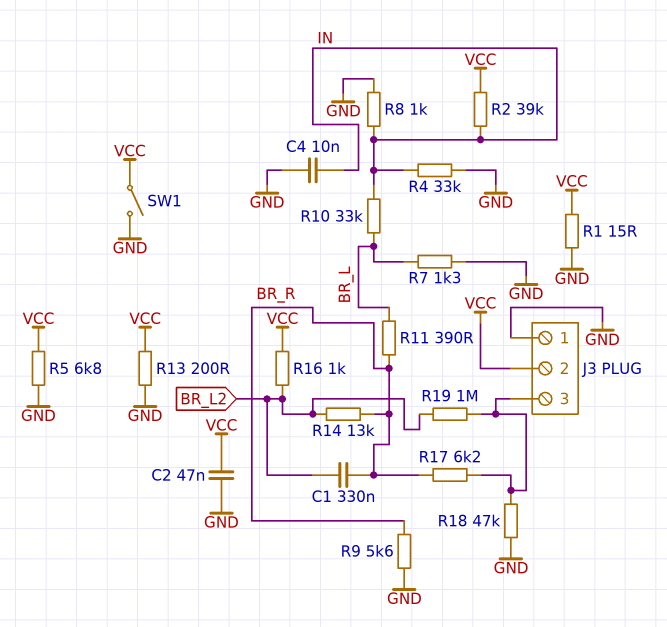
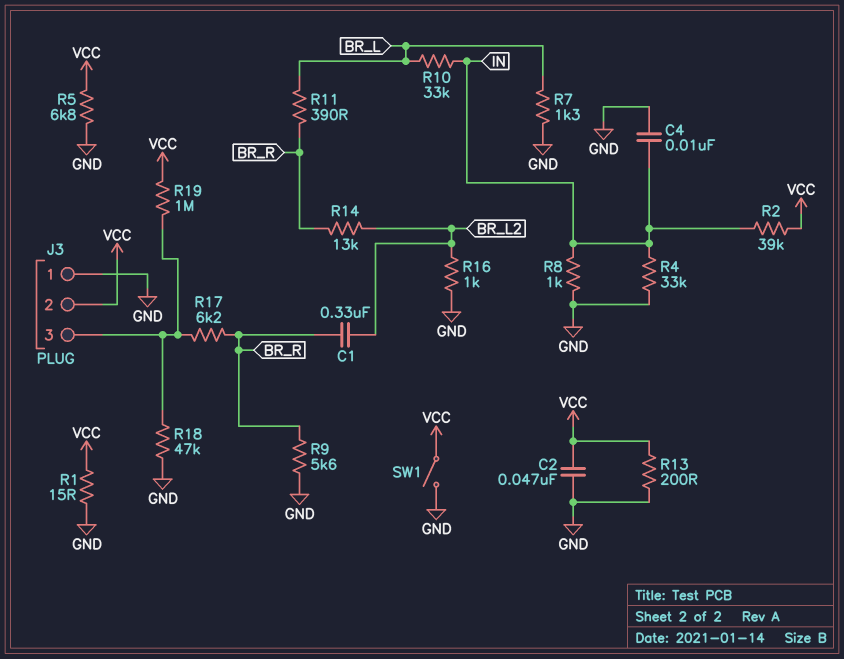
R16: 1k (BR_L2, VCC) -> 1k (BR_L2, GND)
R19: 1M (BR_L2, J3/3) -> 1M (J3/3, VCC)

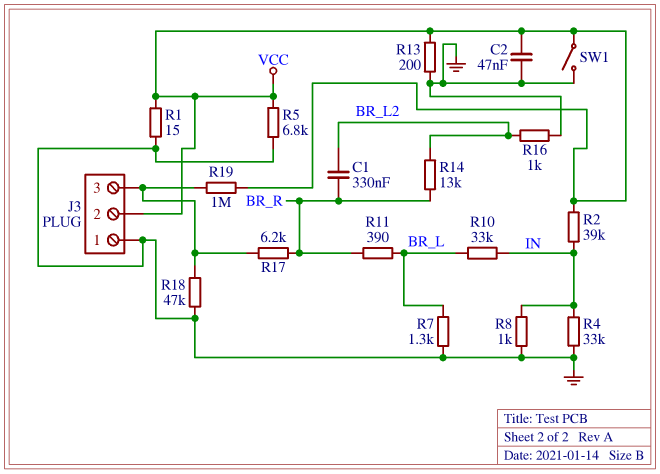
C4: 10nF (GND, IN) -> none
R9: 5.6k (BR_R, GND) -> none

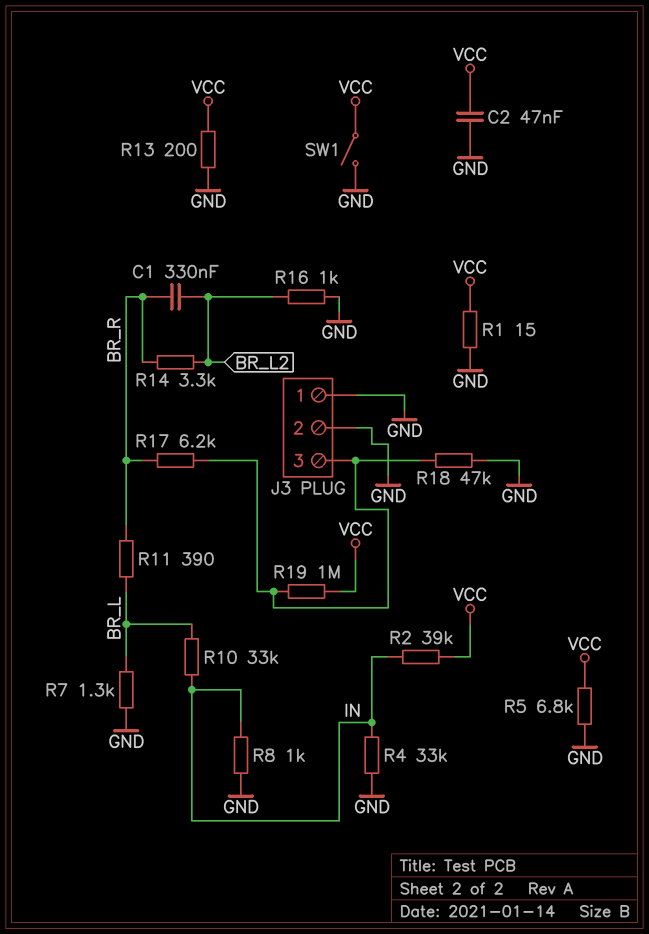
J3 pin 2: VCC -> GND
R14: 13k (BR_L2, BR_R) -> 3.3k (BR_L2, BR_R)

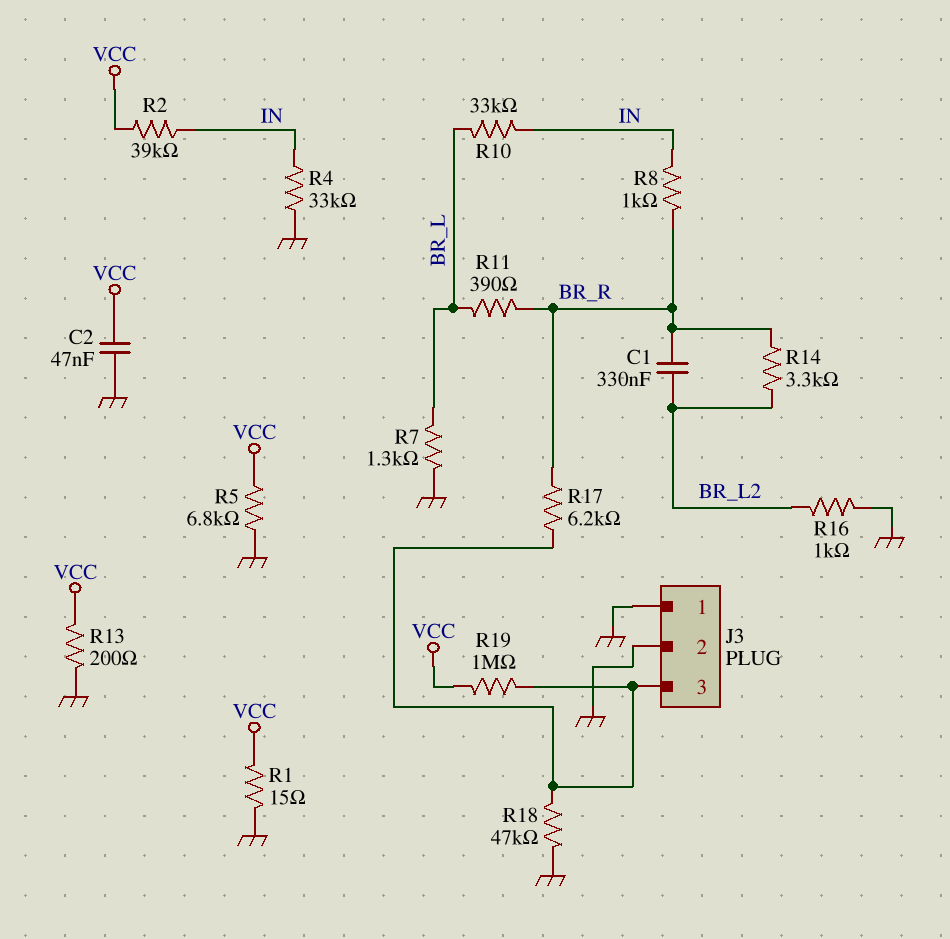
R8: 1k (GND, IN) -> 1k (BR_R, IN)
SW1: switch (GND, VCC) -> none

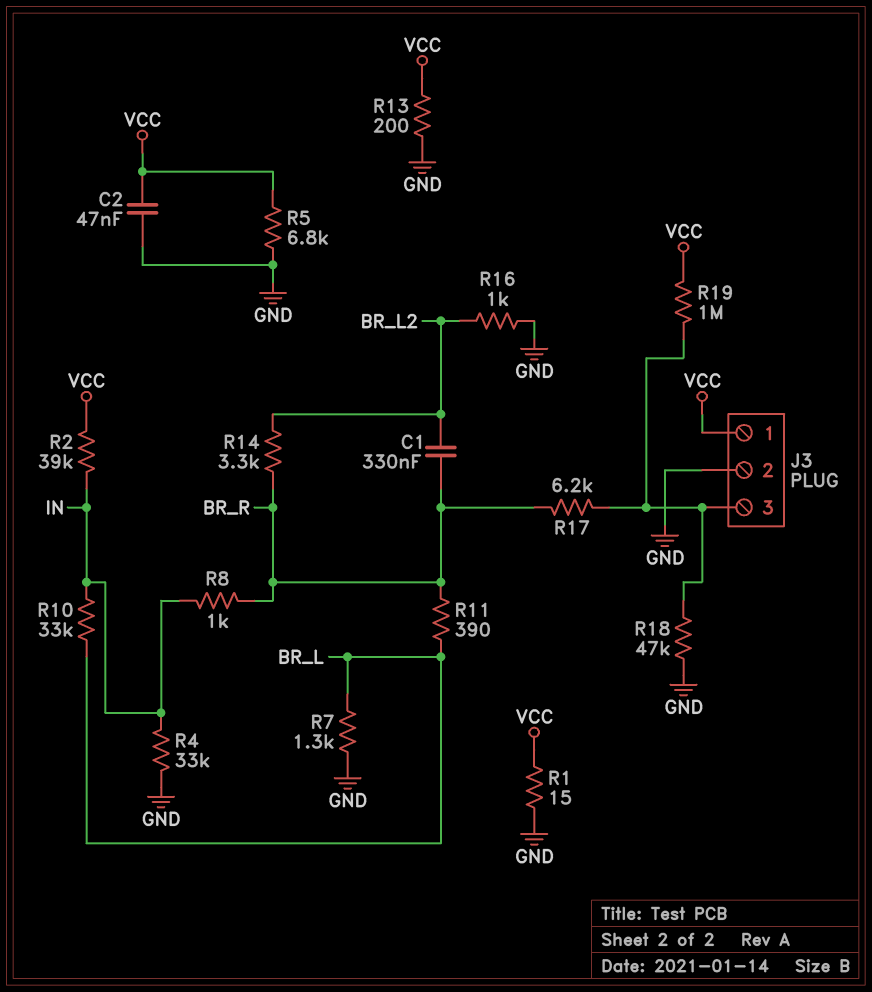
J3 pin 1: GND -> VCC

